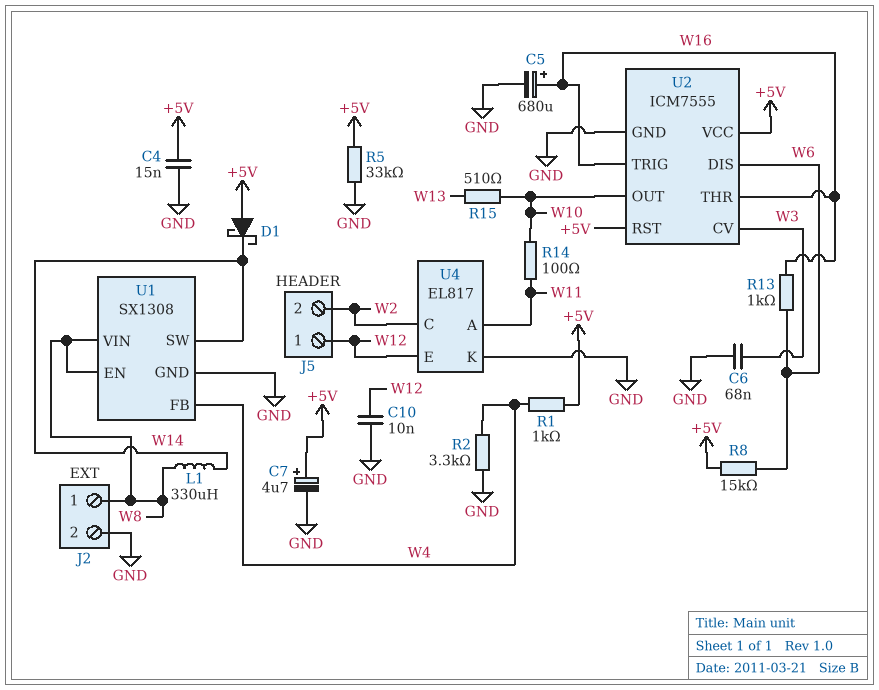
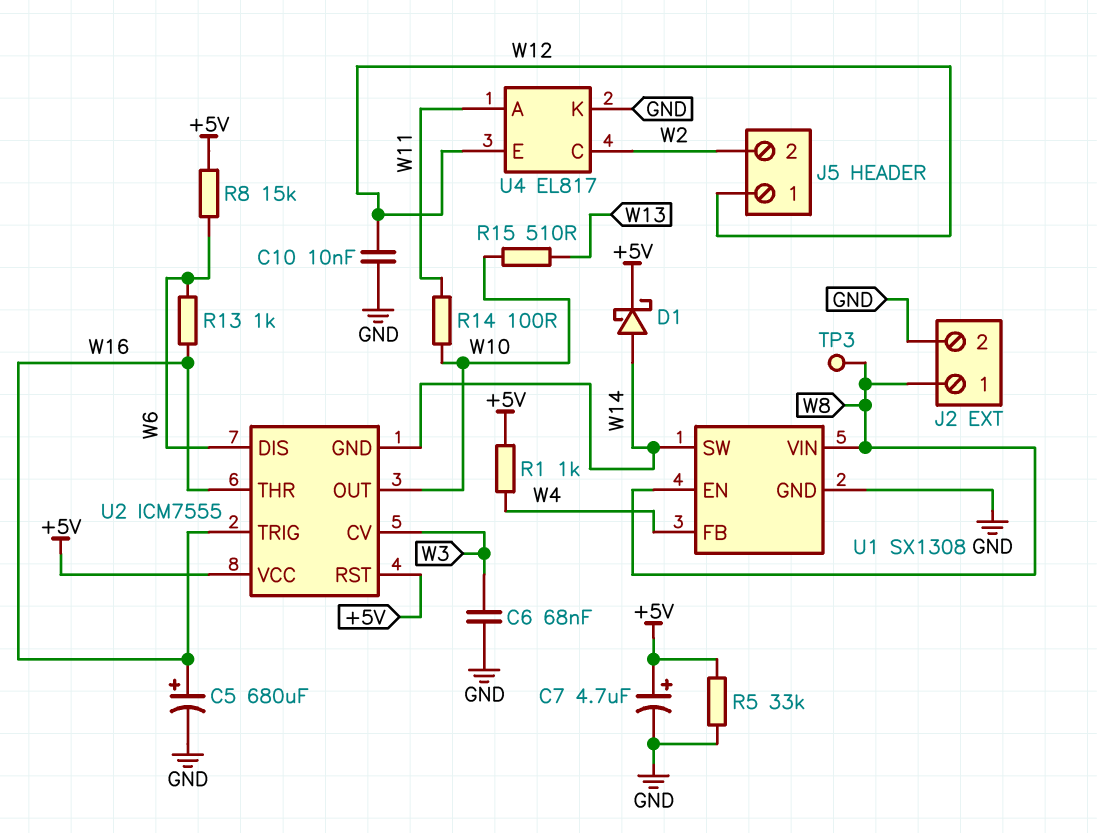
C4: 15nF (+5V, GND) -> none
D1: schottky (A +5V, K W14) -> schottky (A W14, K +5V)
L1: 330uH (W8, W14) -> none
R2: 3.3k (GND, W4) -> none
TP3: none -> test point (W8)
U2 pin GND: GND -> W14

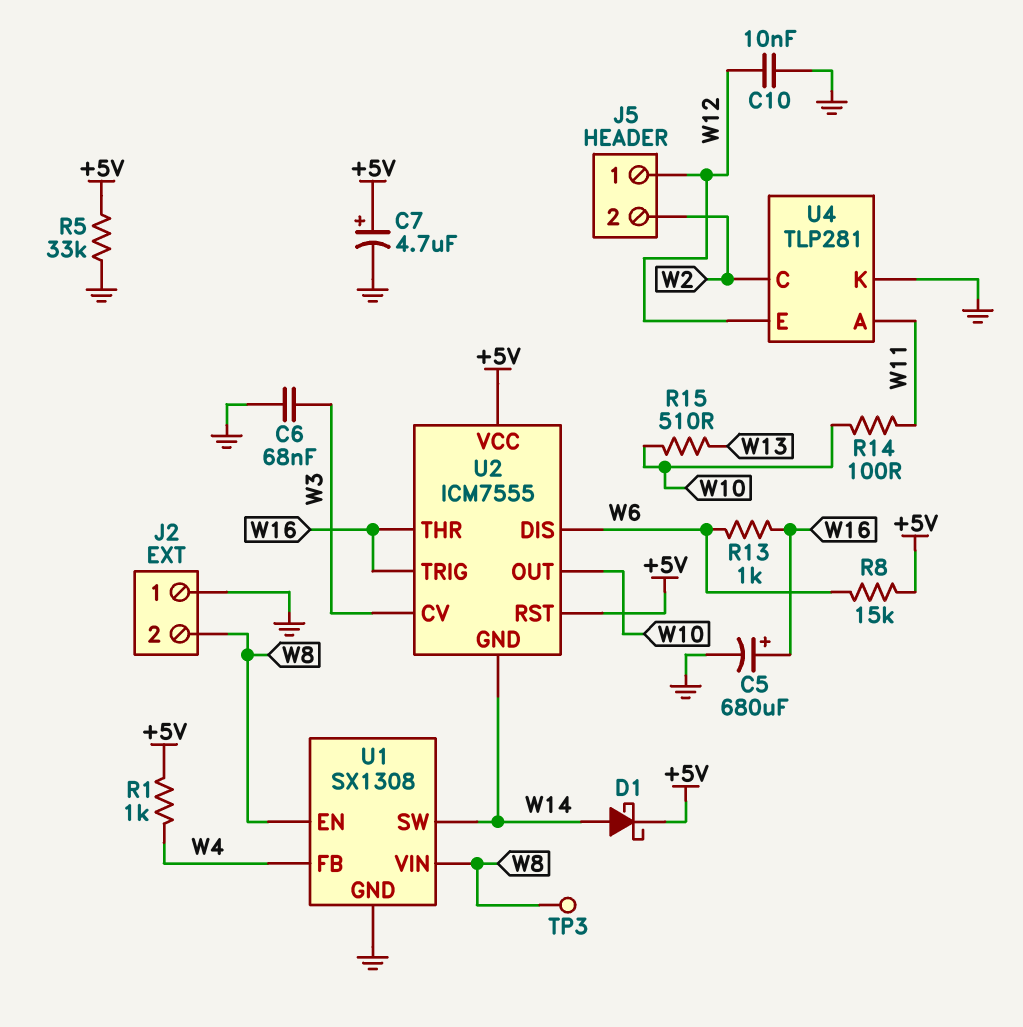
J2 pin 1: W8 -> GND
J2 pin 2: GND -> W8
U4: EL817 -> TLP281

